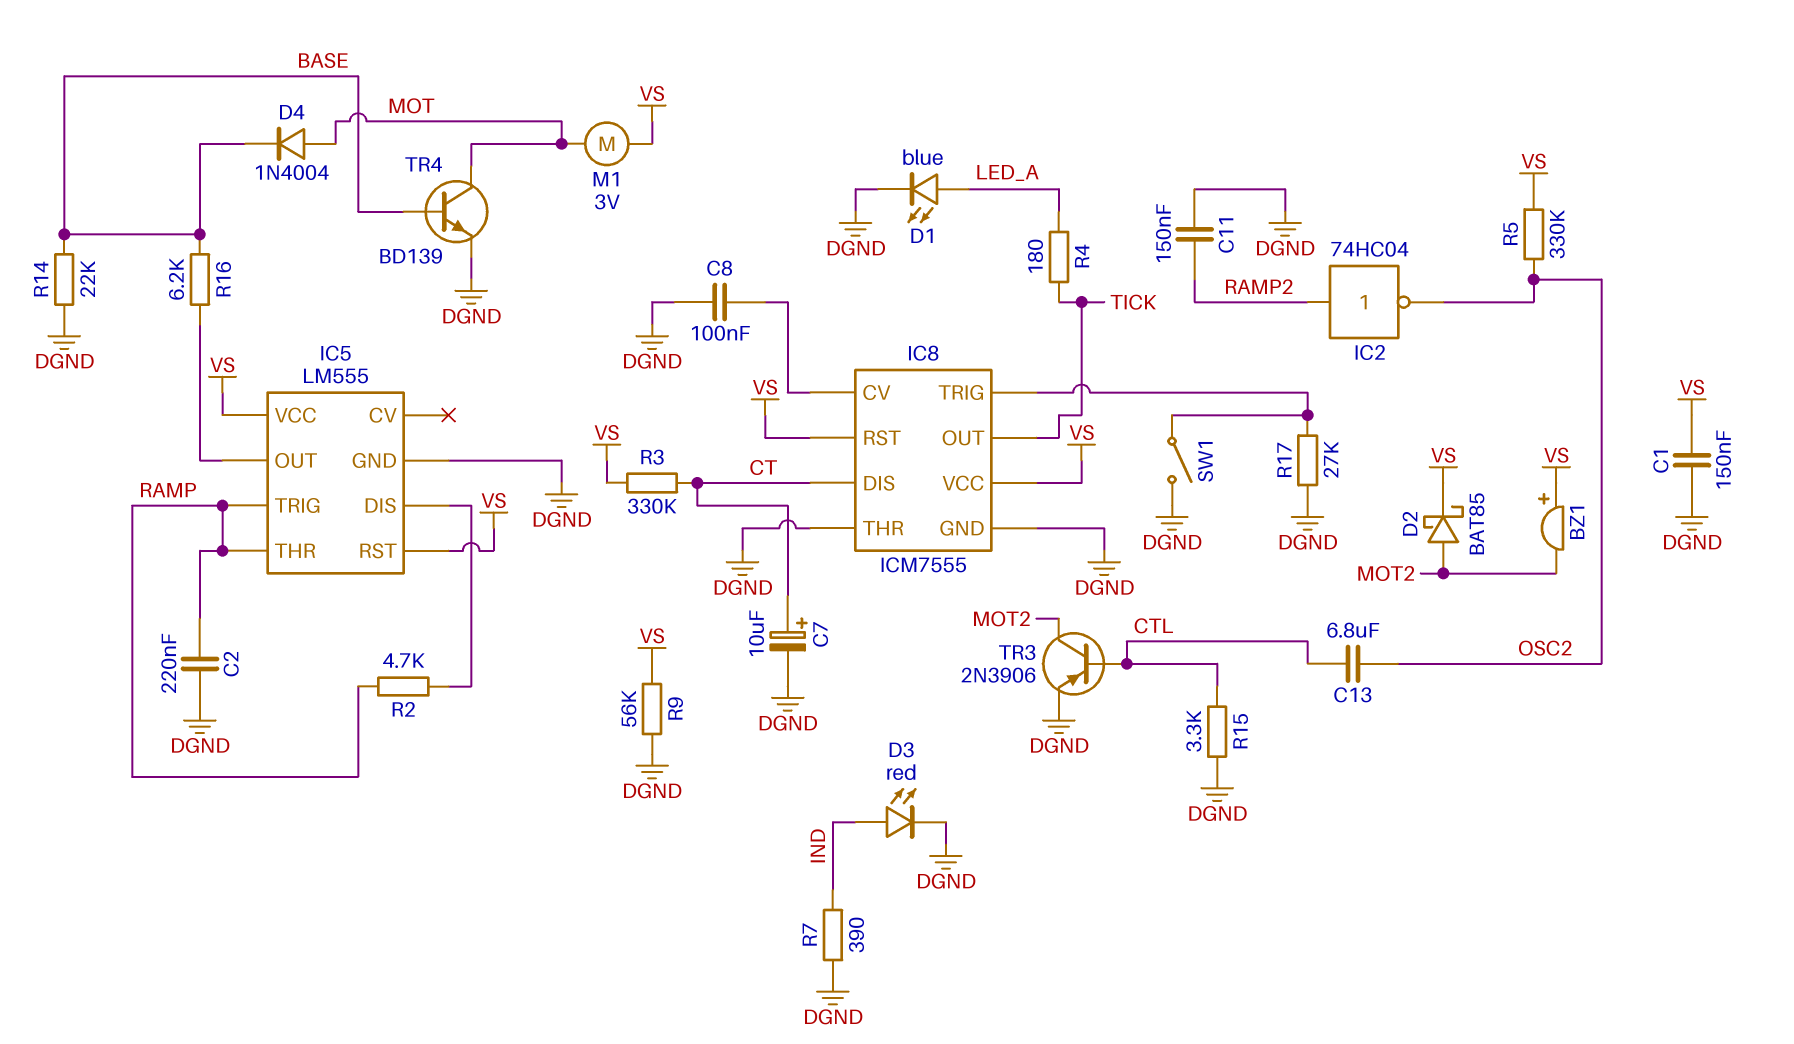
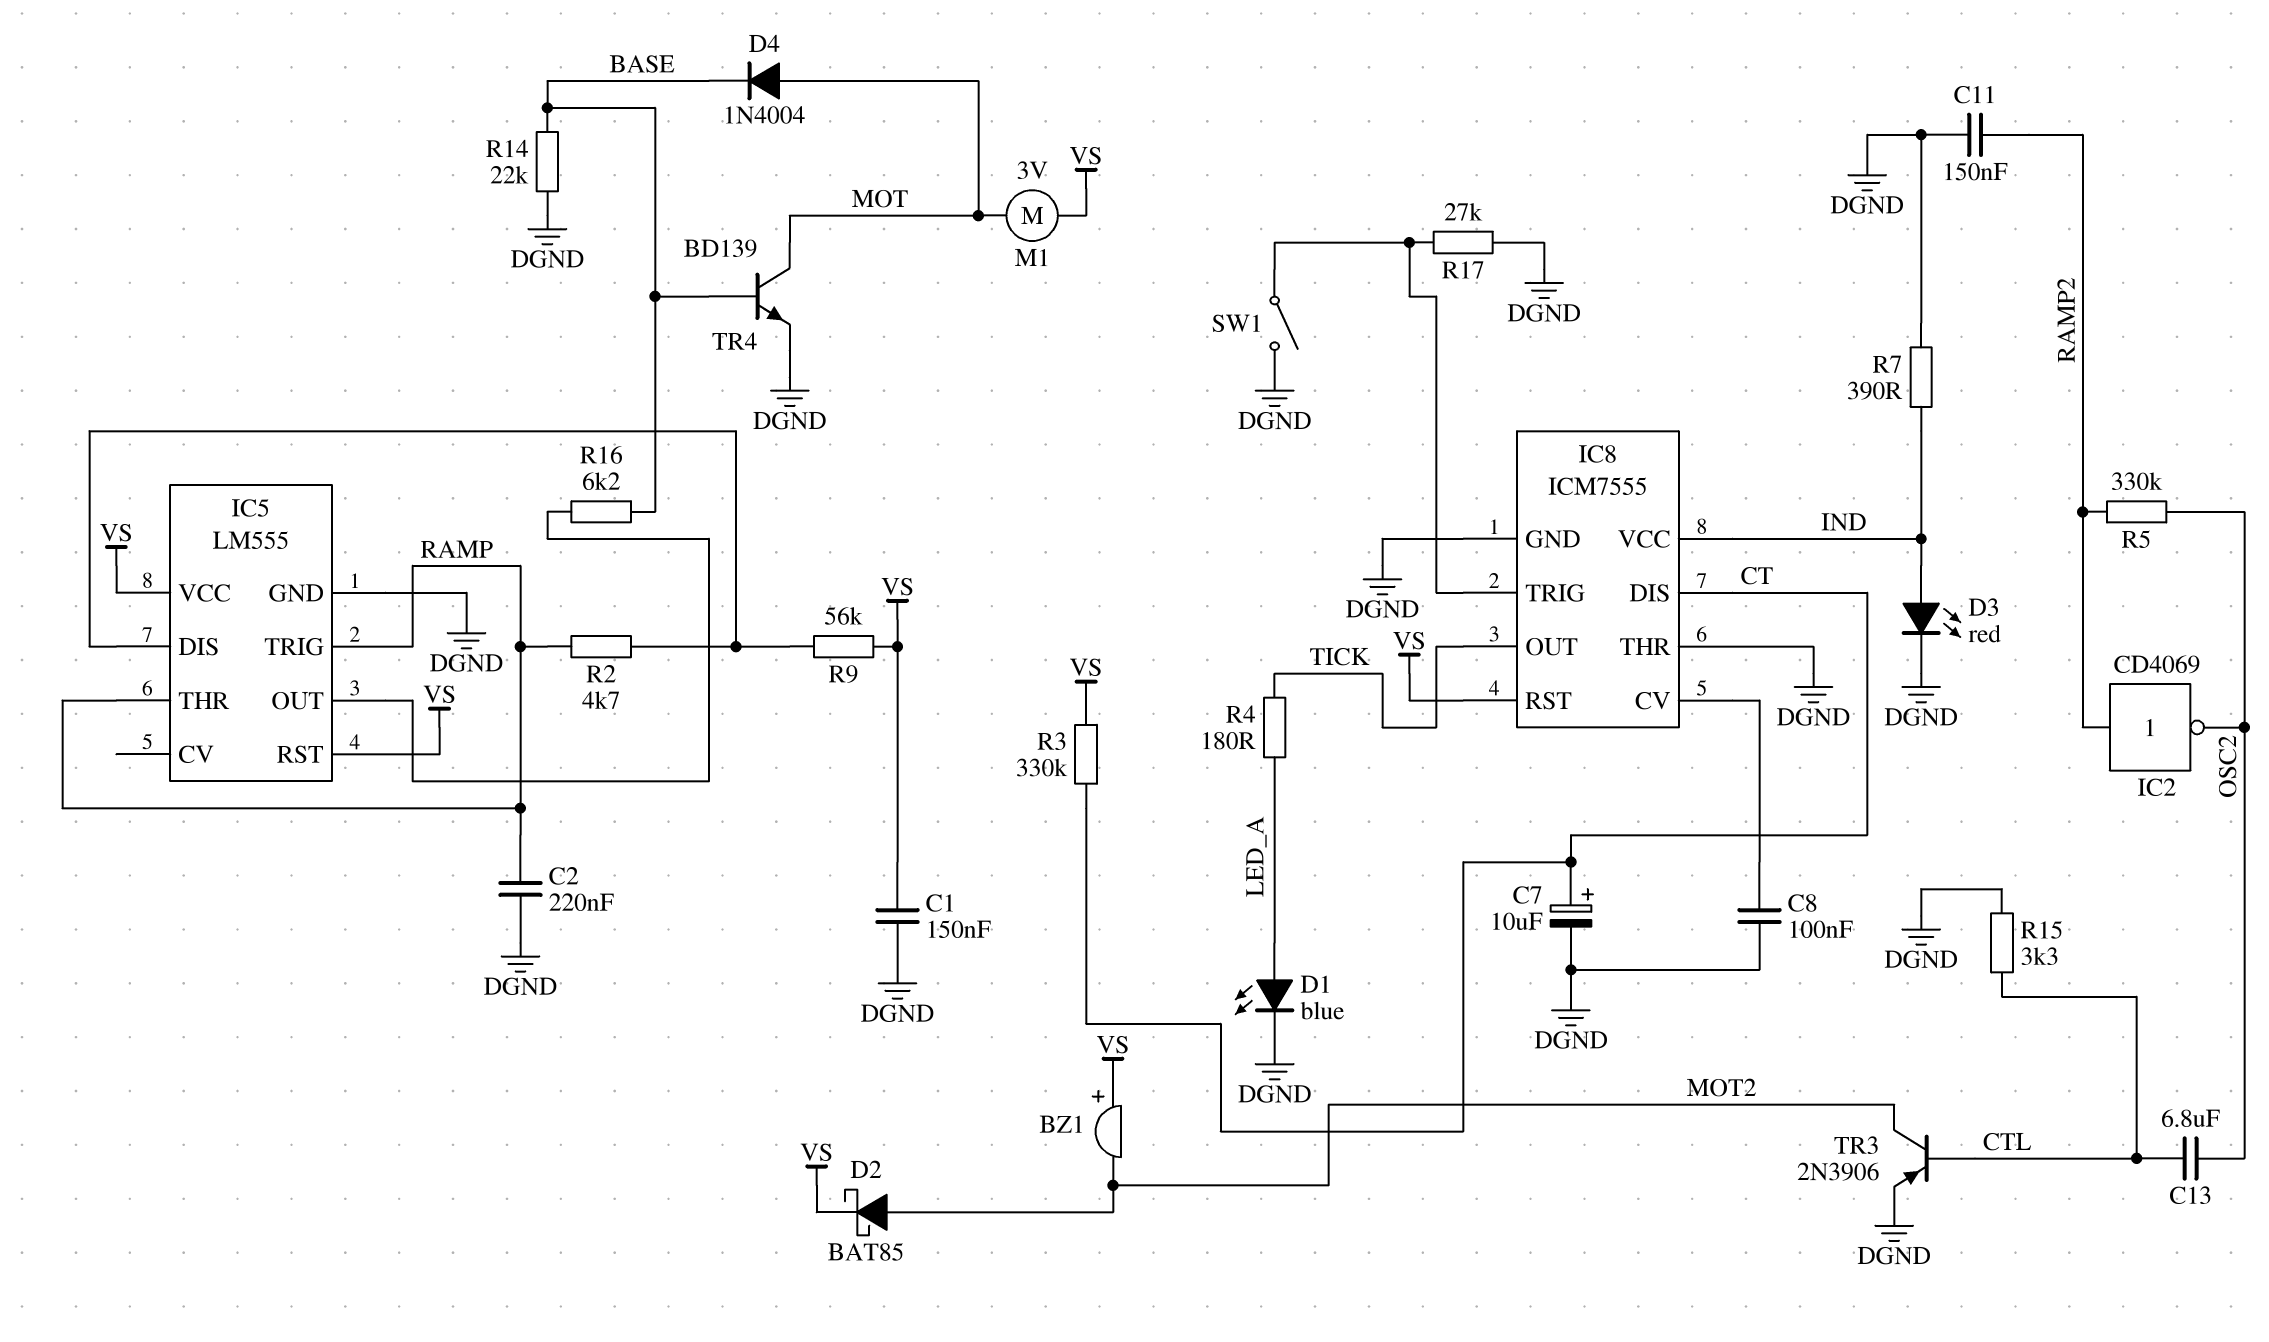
IC2: NOT 74HC04 (in RAMP2, out OSC2) -> NOT CD4069 (in RAMP2, out OSC2)
IC8 pin VCC: VS -> IND
R5: 330k (OSC2, VS) -> 330k (OSC2, RAMP2)
R9: 56k (DGND, VS) -> 56k (IC5/DIS, VS)

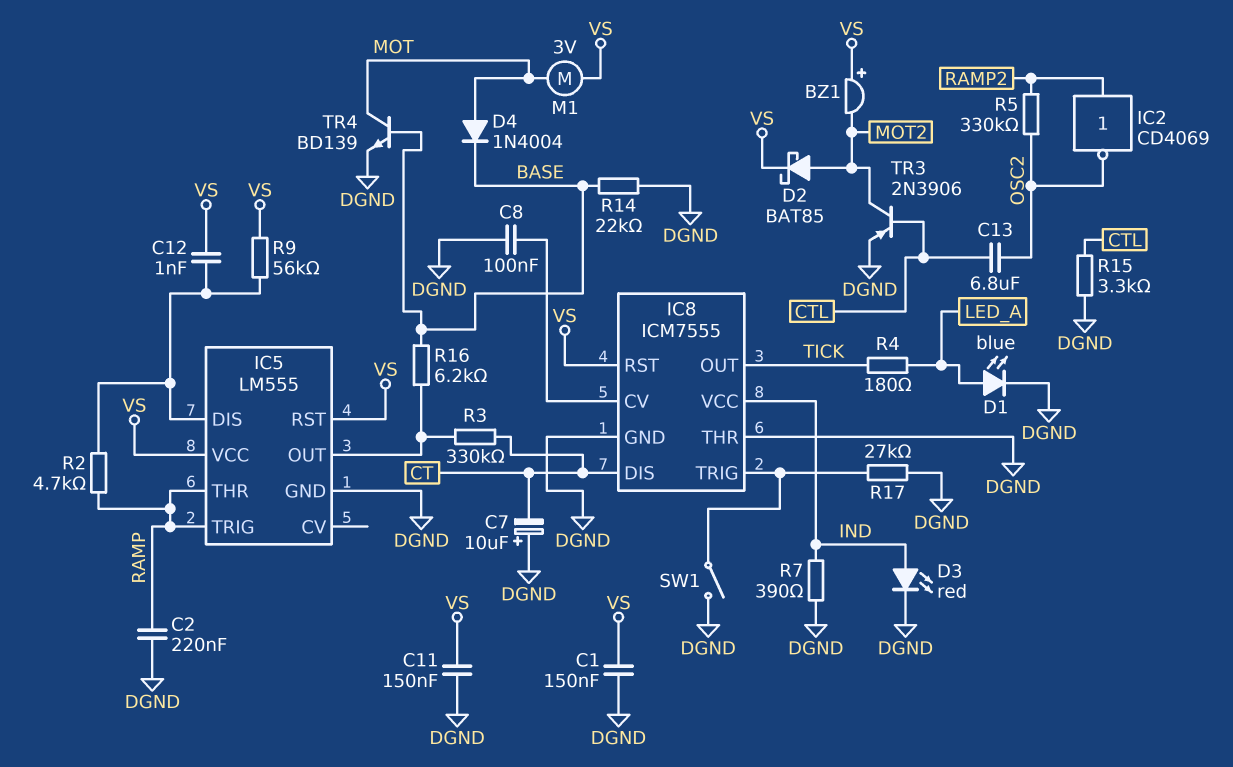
C7: 10uF (plus CT, minus DGND) -> 10uF (plus DGND, minus CT)
C11: 150nF (DGND, RAMP2) -> 150nF (DGND, VS)
C12: none -> 1nF (IC5/DIS, VS)
R3: 330k (CT, VS) -> 330k (CT, IC5/OUT)

